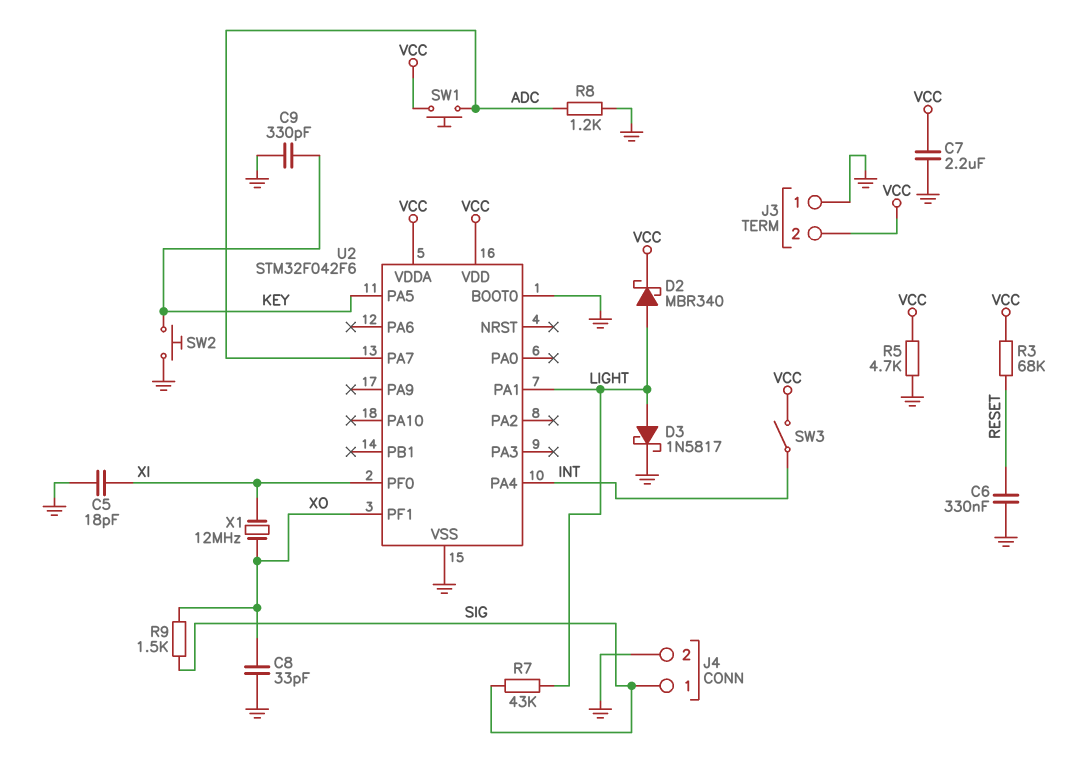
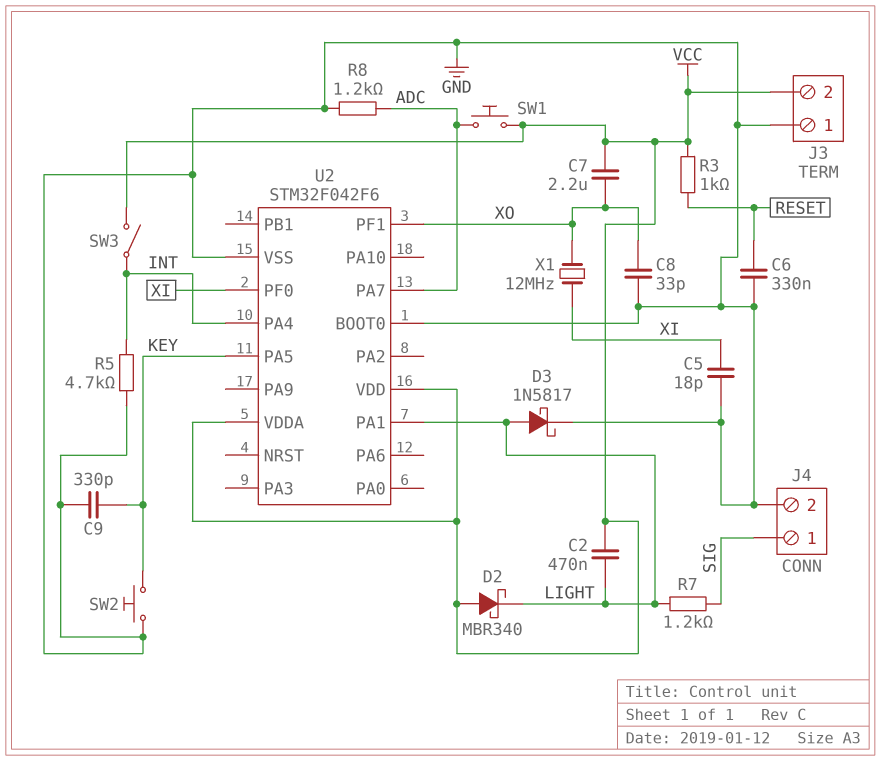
C2: none -> 470nF (LIGHT, VCC)
C7: 2.2uF (GND, VCC) -> 2.2uF (VCC, XO)
D2: schottky MBR340 (A LIGHT, K VCC) -> schottky MBR340 (A VCC, K LIGHT)
R3: 68k (RESET, VCC) -> 1k (RESET, VCC)
R5: 4.7k (GND, VCC) -> 4.7k (GND, INT)
R7: 43k (LIGHT, SIG) -> 1.2k (LIGHT, SIG)
R9: 1.5k (SIG, XO) -> none

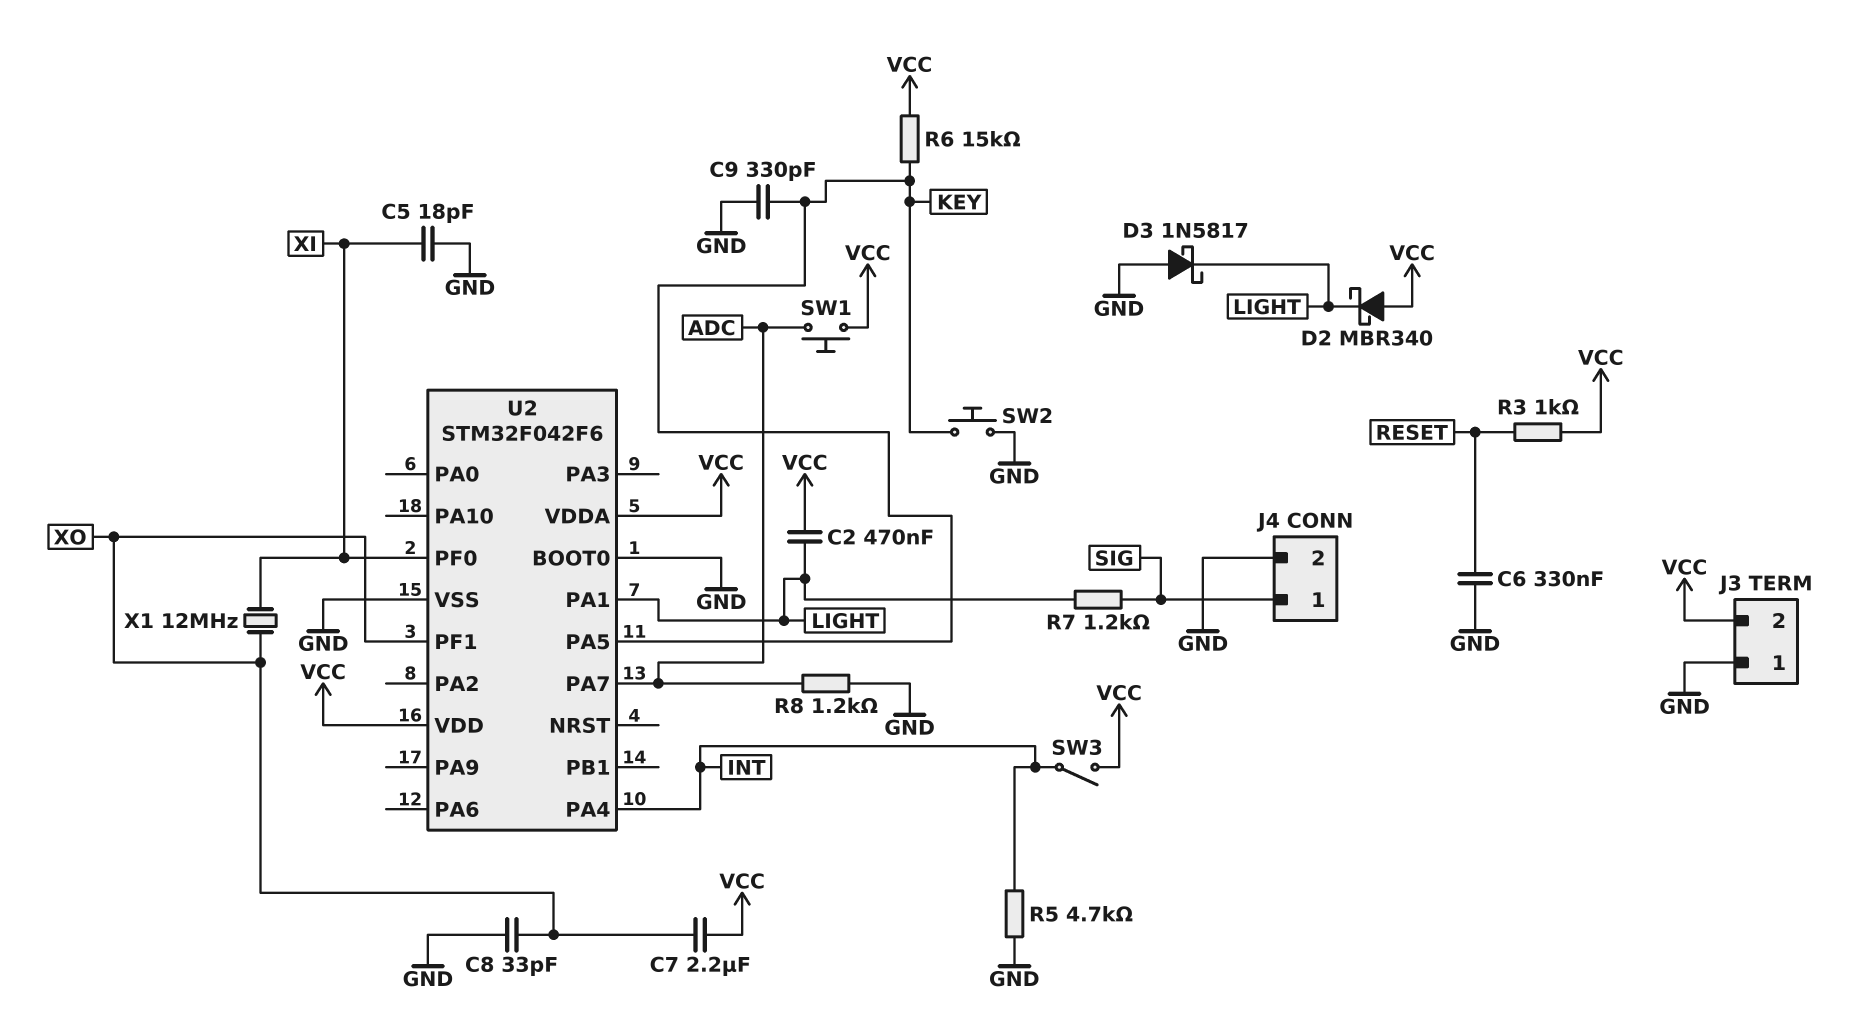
D3: schottky 1N5817 (A LIGHT, K GND) -> schottky 1N5817 (A GND, K LIGHT)
R6: none -> 15k (KEY, VCC)

